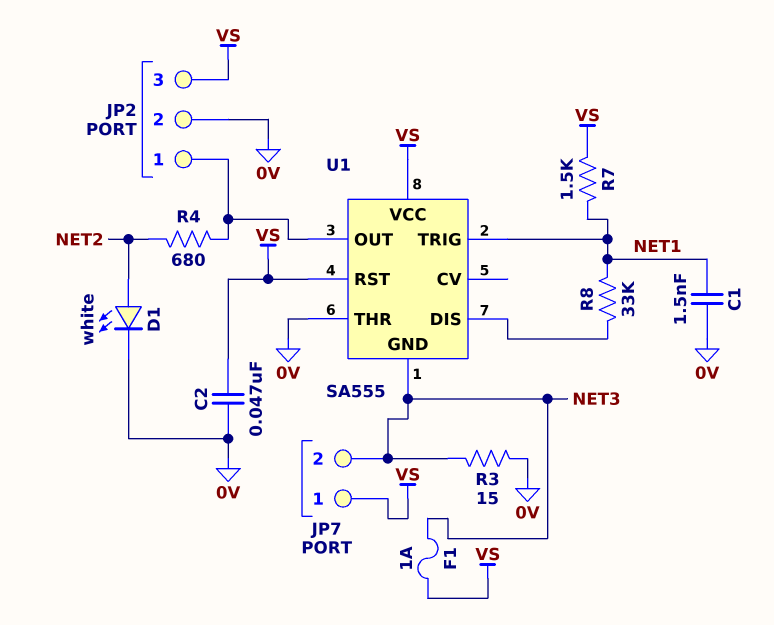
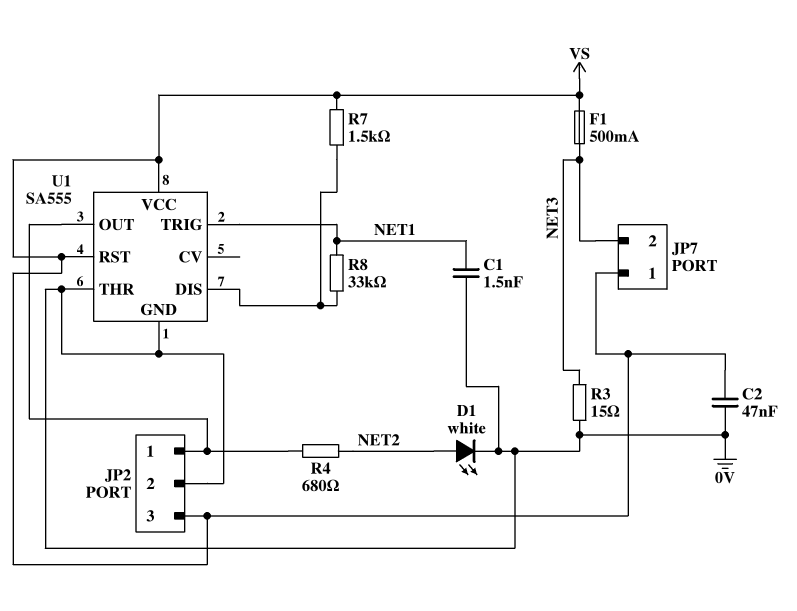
F1: 1A (NET3, VS) -> 500mA (NET3, VS)
R7: 1.5k (NET1, VS) -> 1.5k (U1/DIS, VS)
U1 pin GND: NET3 -> 0V

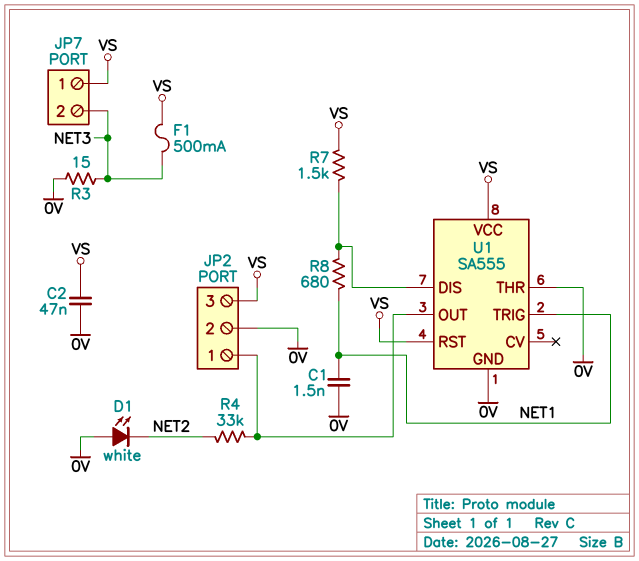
D1: LED white (A NET2, K 0V) -> LED white (A 0V, K NET2)
R4: 680 (JP2/1, NET2) -> 33k (JP2/1, NET2)
R8: 33k (NET1, U1/DIS) -> 680 (NET1, U1/DIS)

